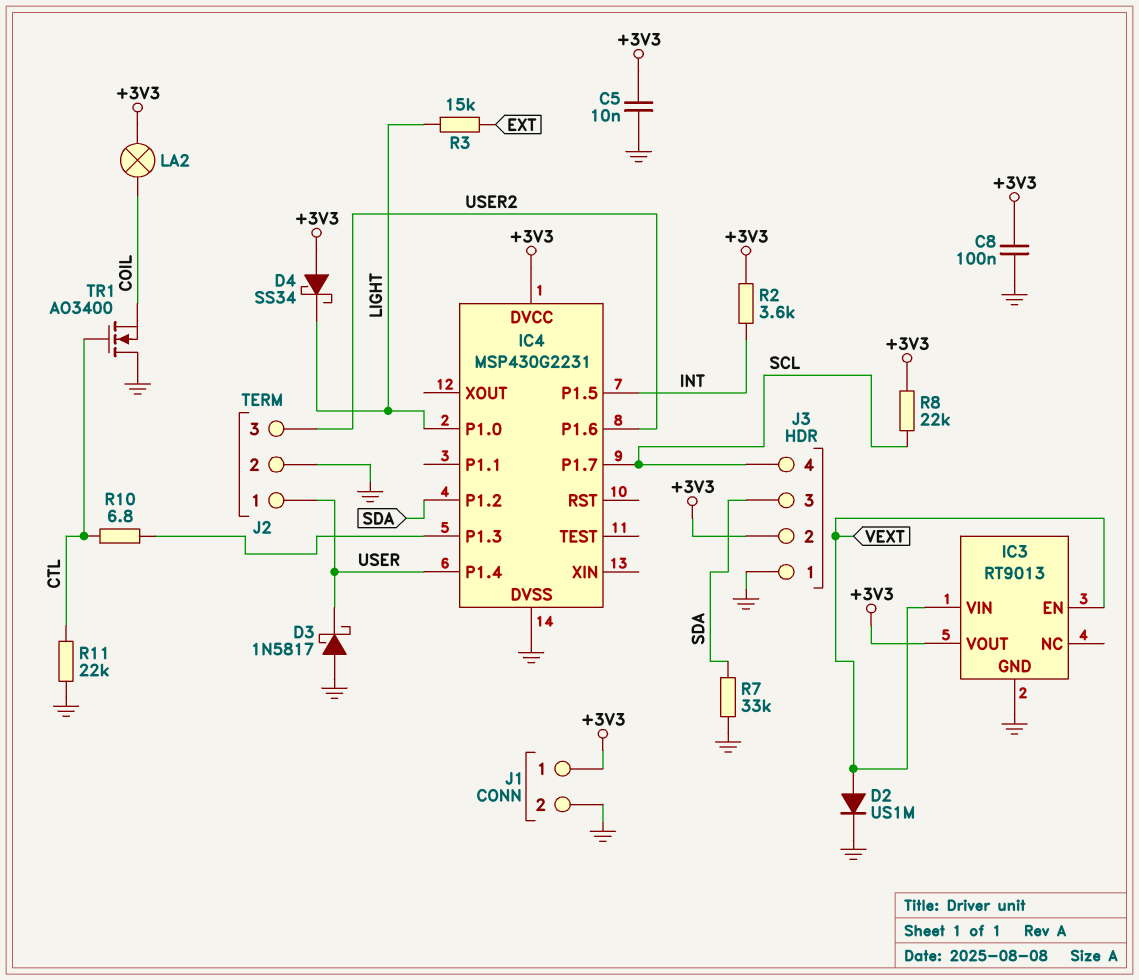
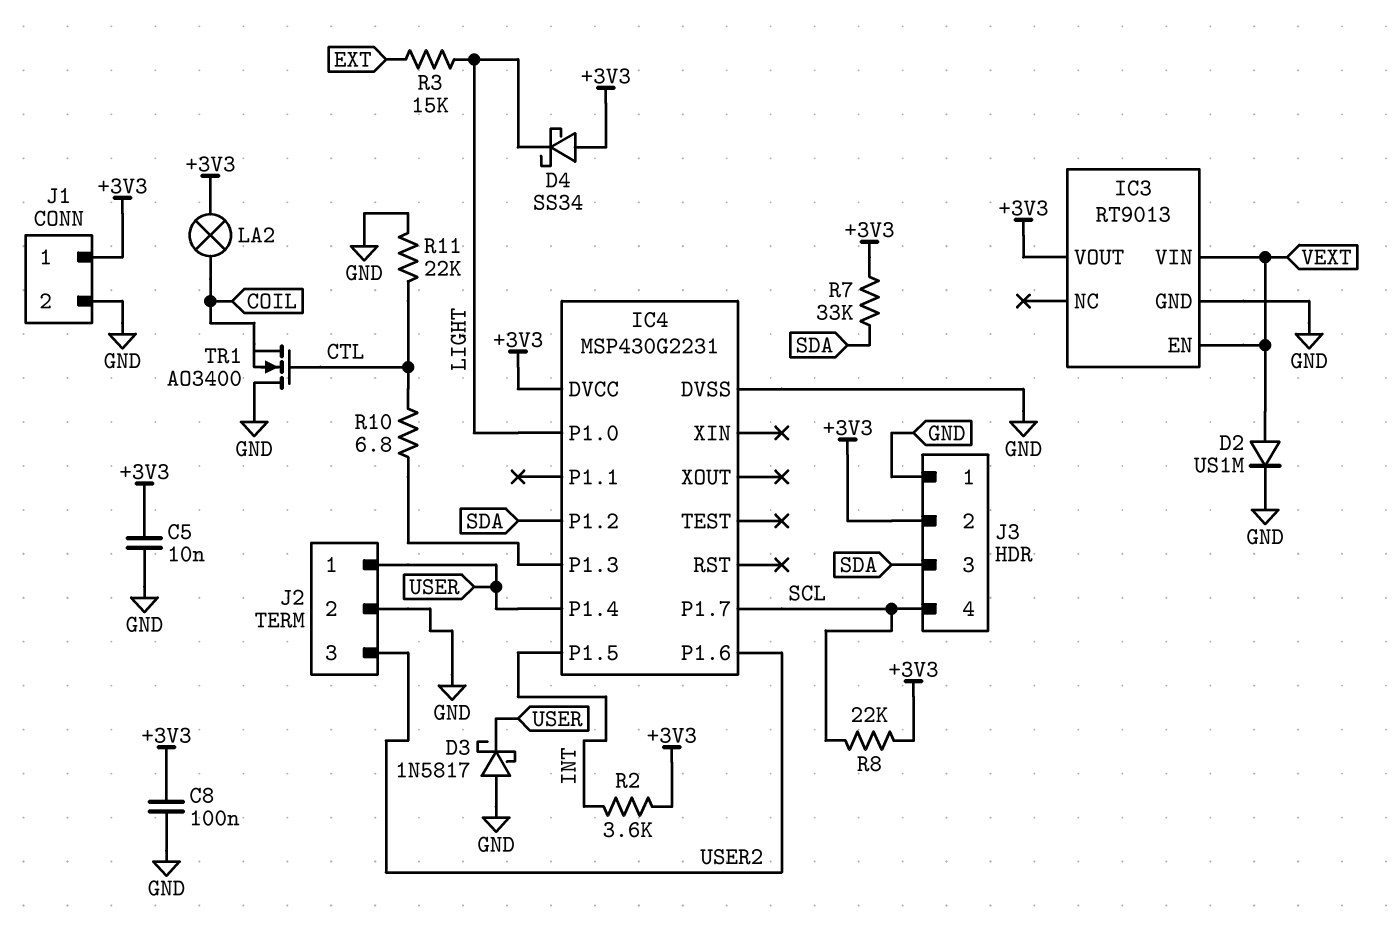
R7: 33k (GND, SDA) -> 33k (+3V3, SDA)

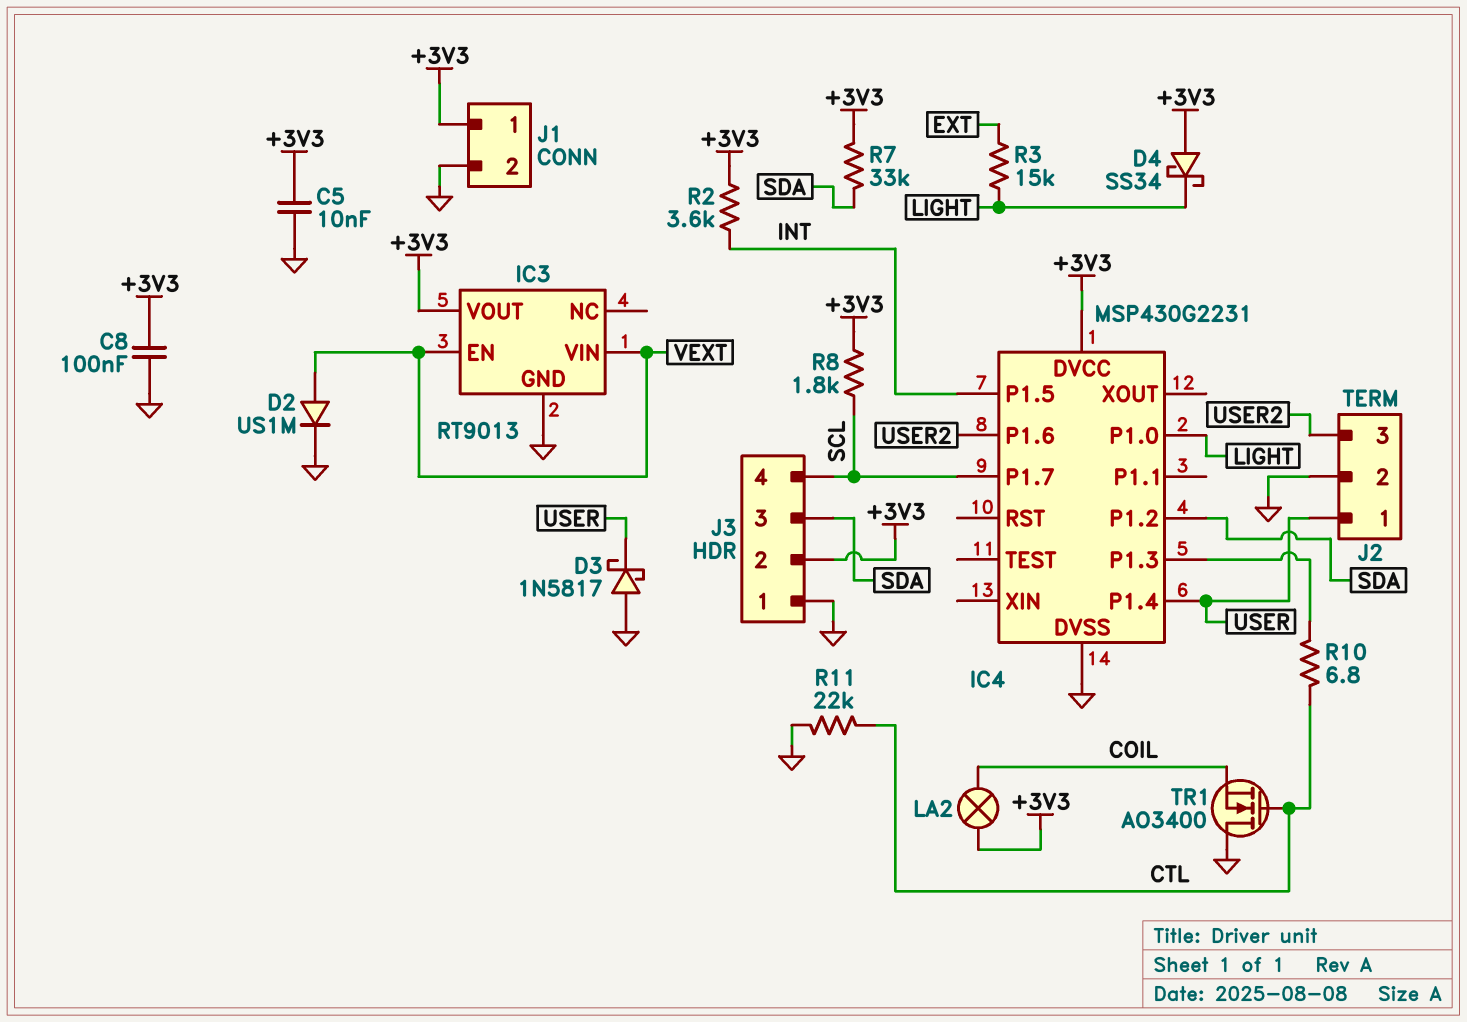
R8: 22k (+3V3, SCL) -> 1.8k (+3V3, SCL)

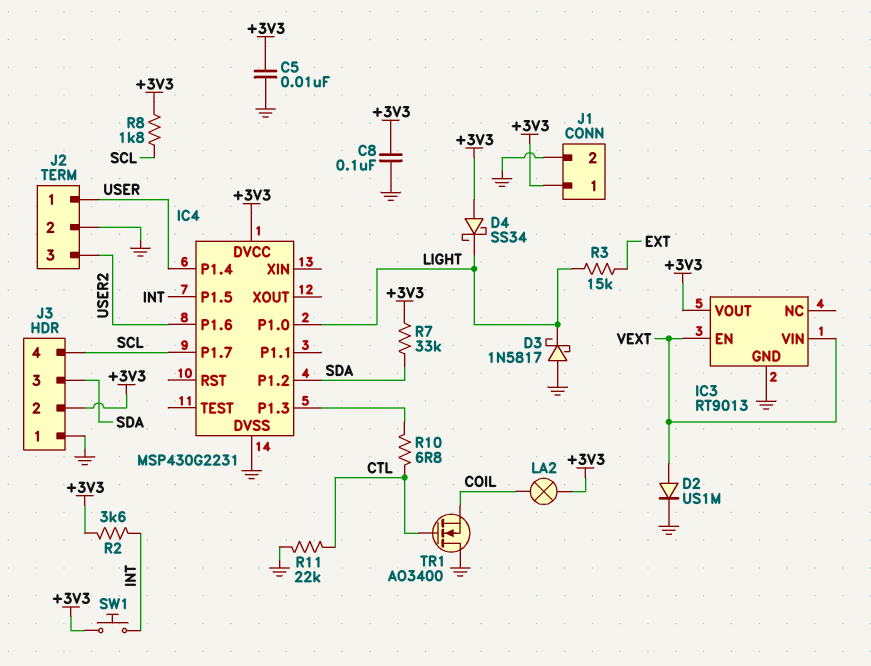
D3: schottky 1N5817 (A GND, K USER) -> schottky 1N5817 (A GND, K LIGHT)
SW1: none -> button (+3V3, INT)

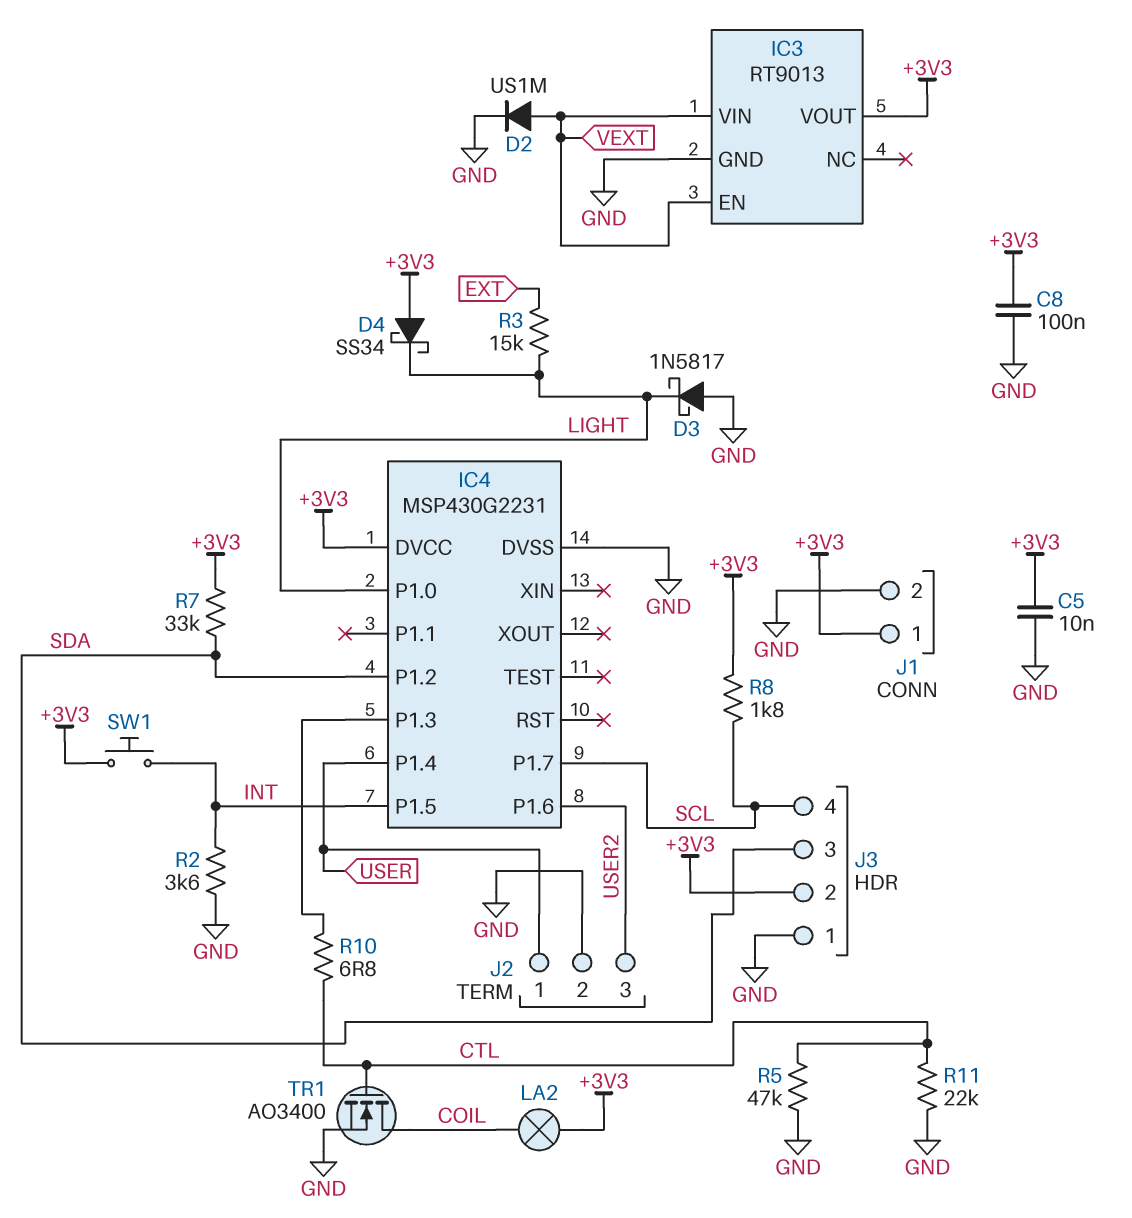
R2: 3.6k (+3V3, INT) -> 3.6k (GND, INT)
R5: none -> 47k (CTL, GND)
TR1: NMOS AO3400 (G CTL, D GND, S COIL) -> NMOS AO3400 (G CTL, D COIL, S GND)

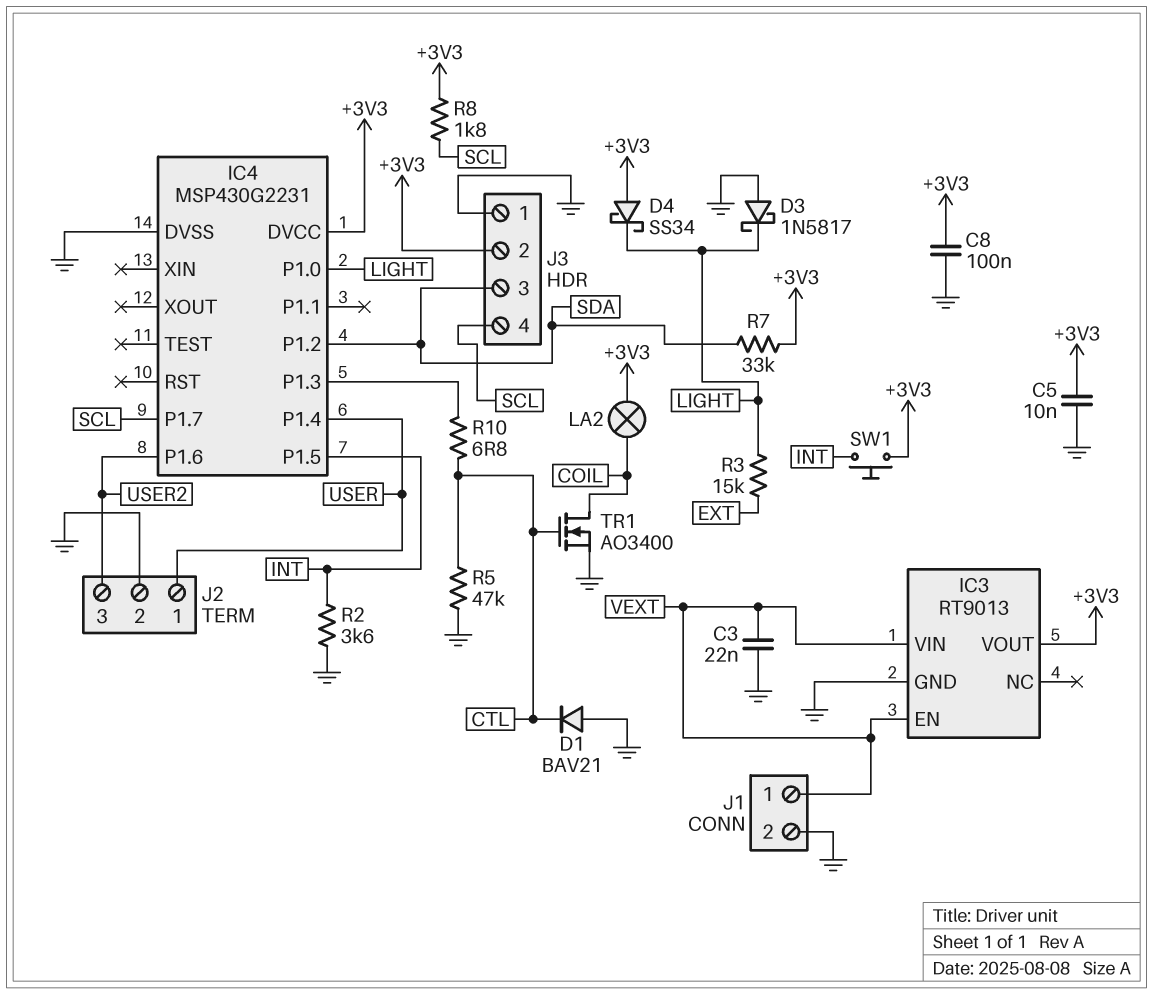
C3: none -> 22nF (GND, VEXT)
D1: none -> diode BAV21 (A GND, K CTL)
D2: diode US1M (A VEXT, K GND) -> none
J1 pin 1: +3V3 -> VEXT
R11: 22k (CTL, GND) -> none

